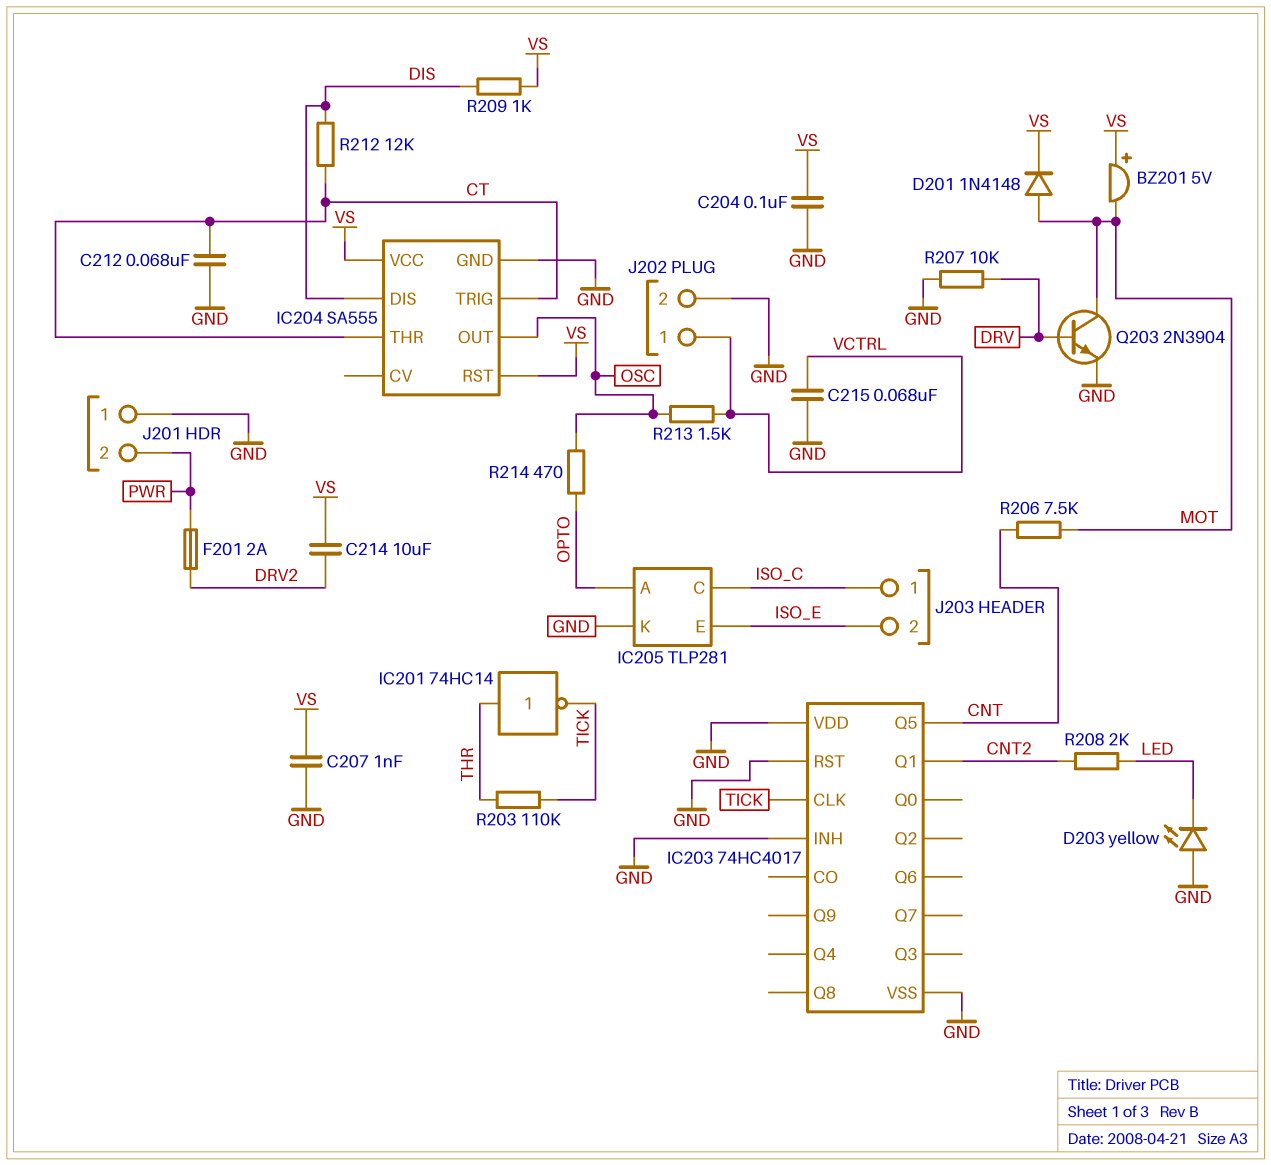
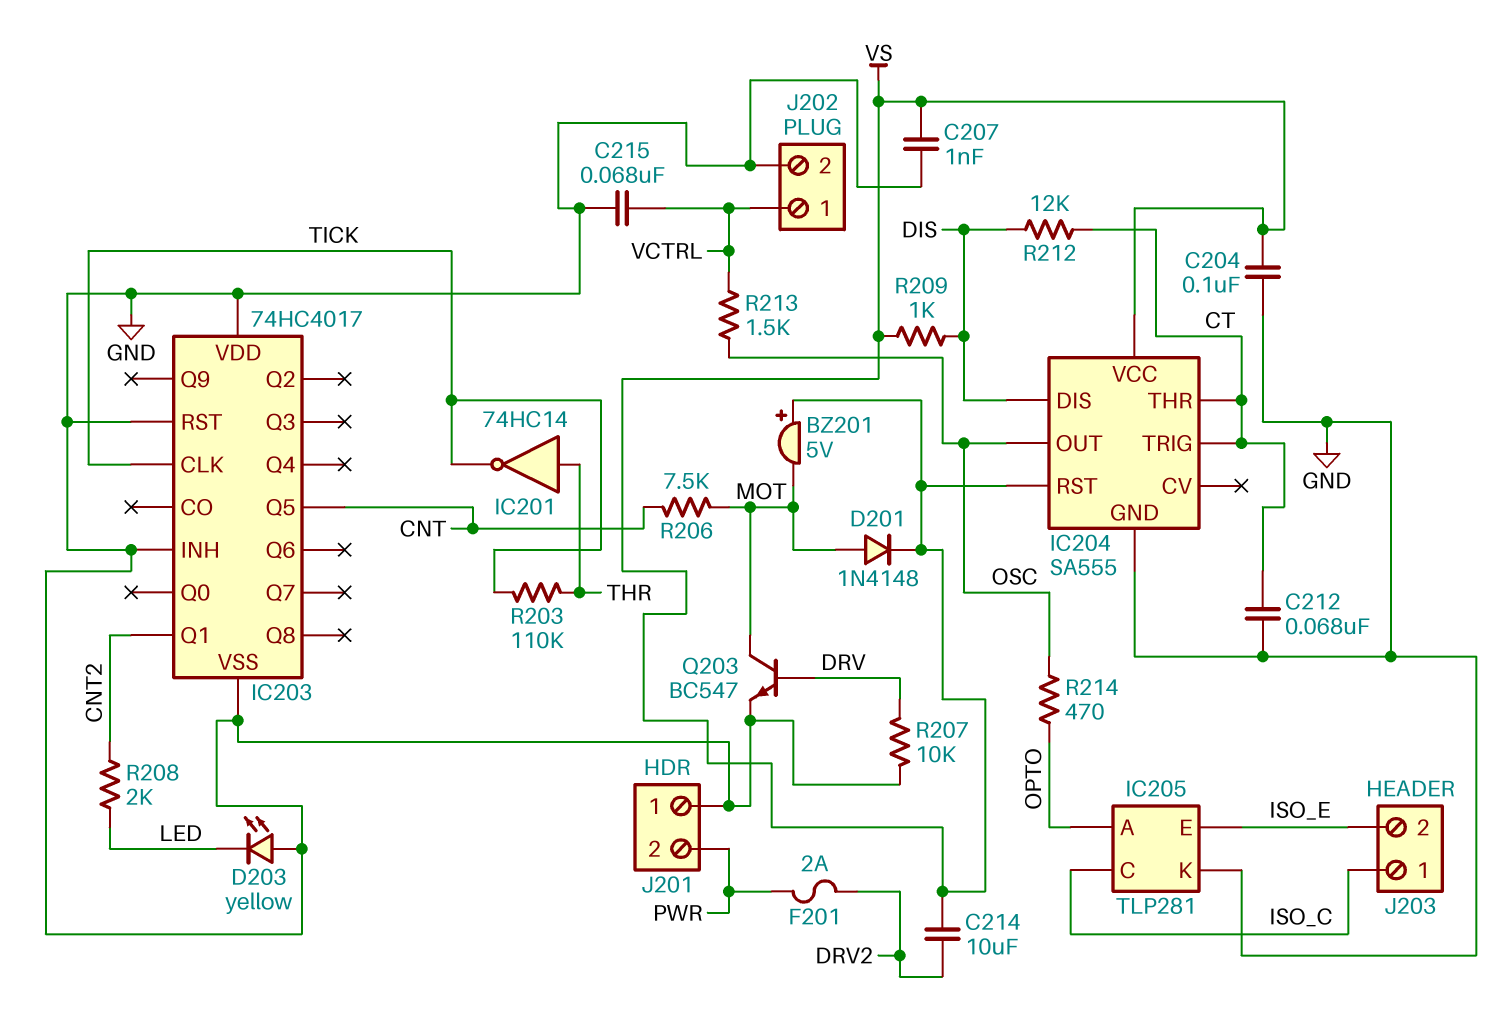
Q203: NPN 2N3904 (B DRV, C MOT, E GND) -> NPN BC547 (B DRV, C MOT, E GND)

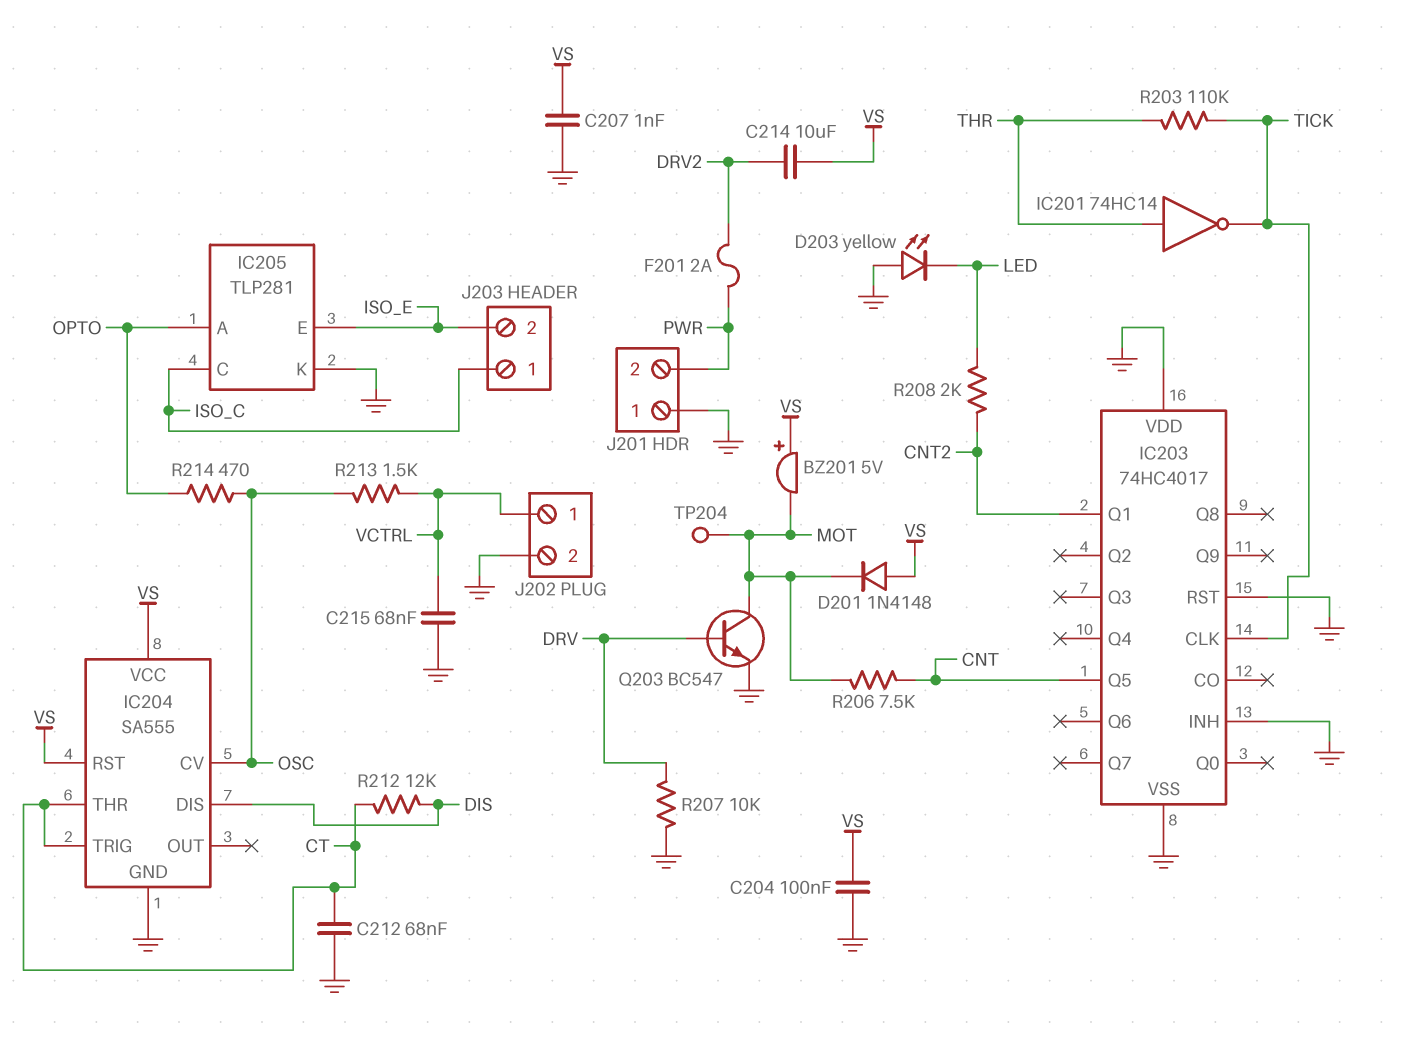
D201: diode 1N4148 (A MOT, K VS) -> diode 1N4148 (A VS, K MOT)
IC204 pin CV: none -> OSC
IC204 pin OUT: OSC -> none
R209: 1k (DIS, VS) -> none
TP204: none -> test point (MOT)

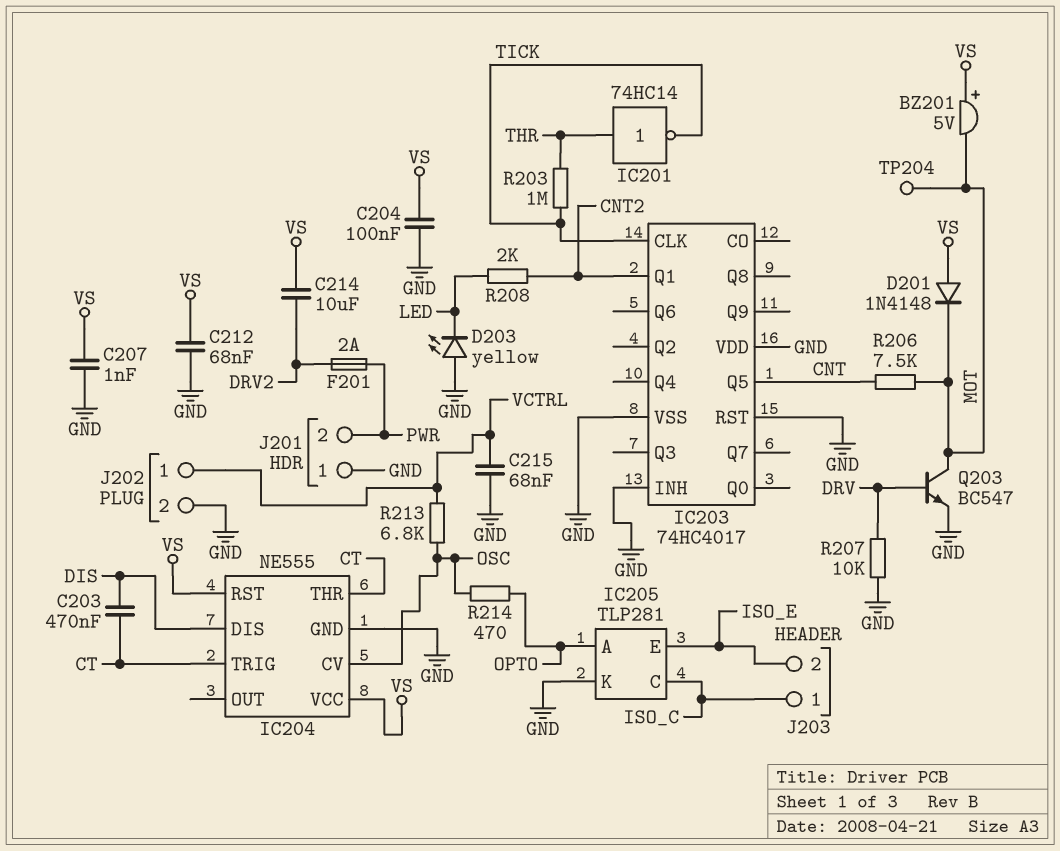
C203: none -> 470nF (CT, DIS)
C212: 68nF (CT, GND) -> 68nF (GND, VS)
IC204: SA555 -> NE555
R203: 110k (THR, TICK) -> 1M (THR, TICK)
R212: 12k (CT, DIS) -> none
R213: 1.5k (OSC, VCTRL) -> 6.8k (OSC, VCTRL)

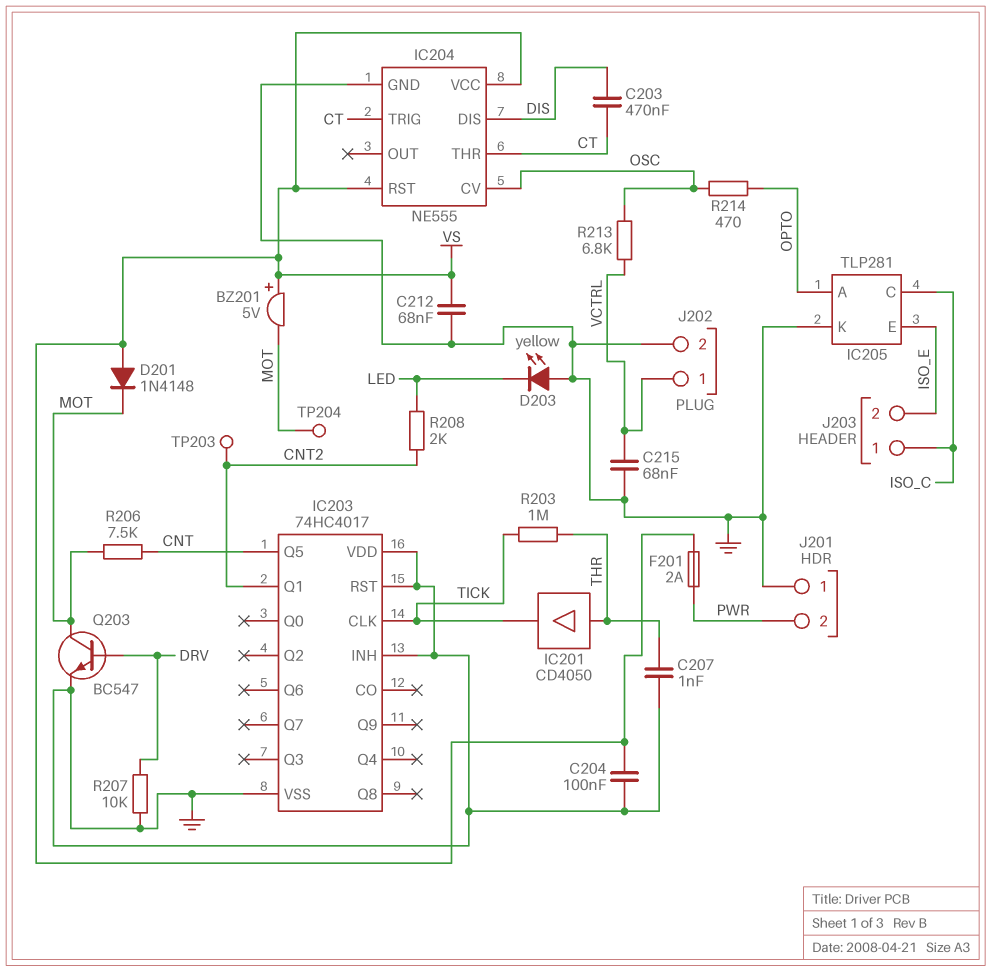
C207: 1nF (GND, VS) -> 1nF (GND, THR)
C214: 10uF (DRV2, VS) -> none
F201: 2A (DRV2, PWR) -> 2A (PWR, VS)
IC201: NOT 74HC14 (in THR, out TICK) -> buffer CD4050 (in THR, out TICK)
TP203: none -> test point (CNT2)

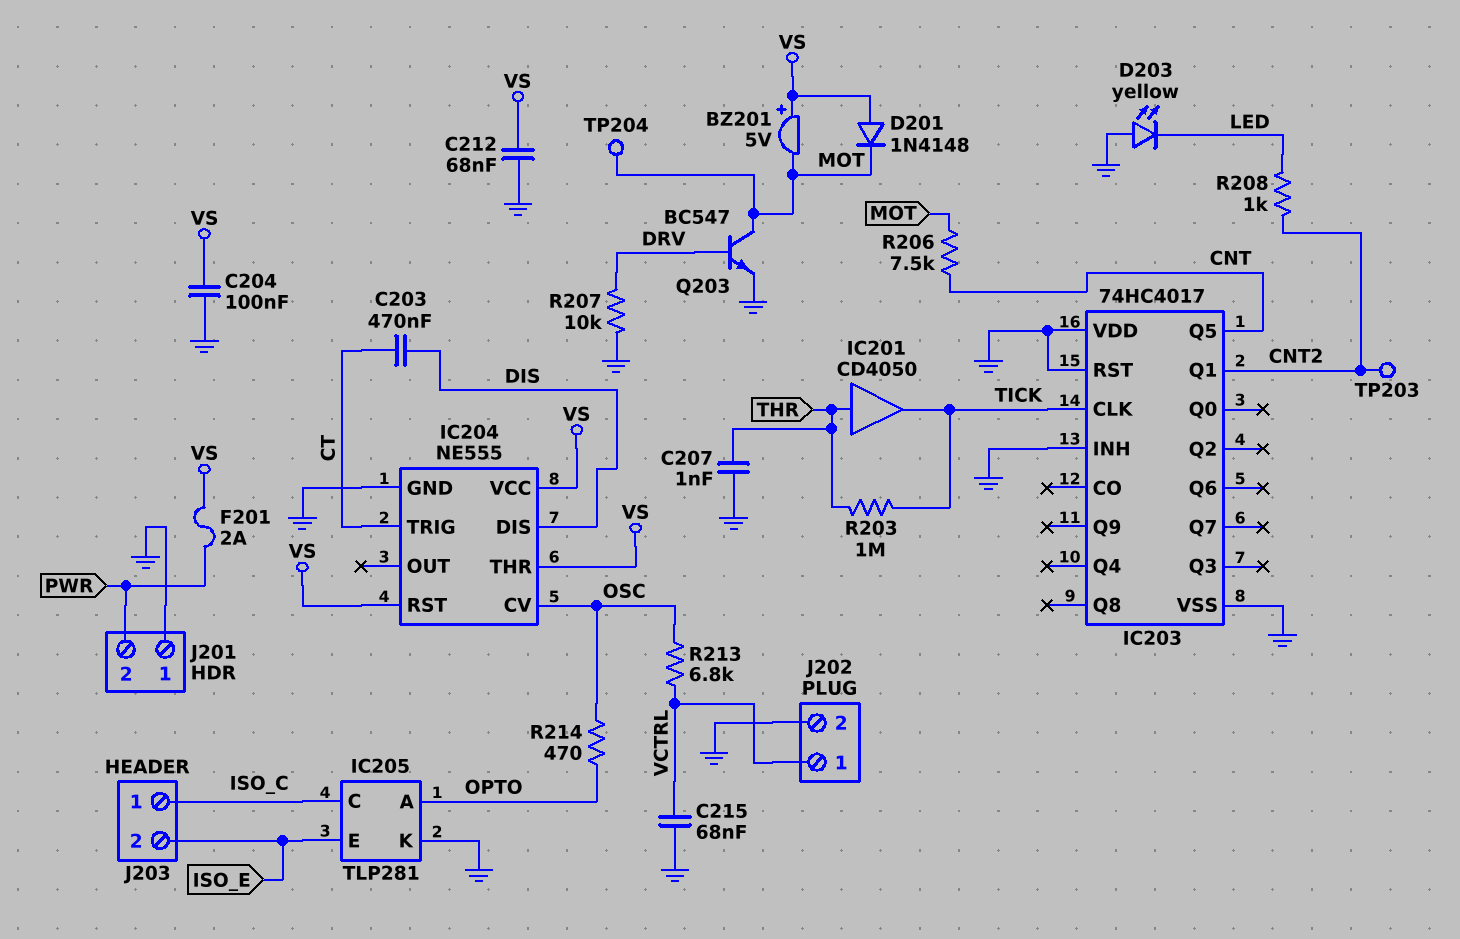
IC204 pin THR: CT -> VS
R208: 2k (CNT2, LED) -> 1k (CNT2, LED)

